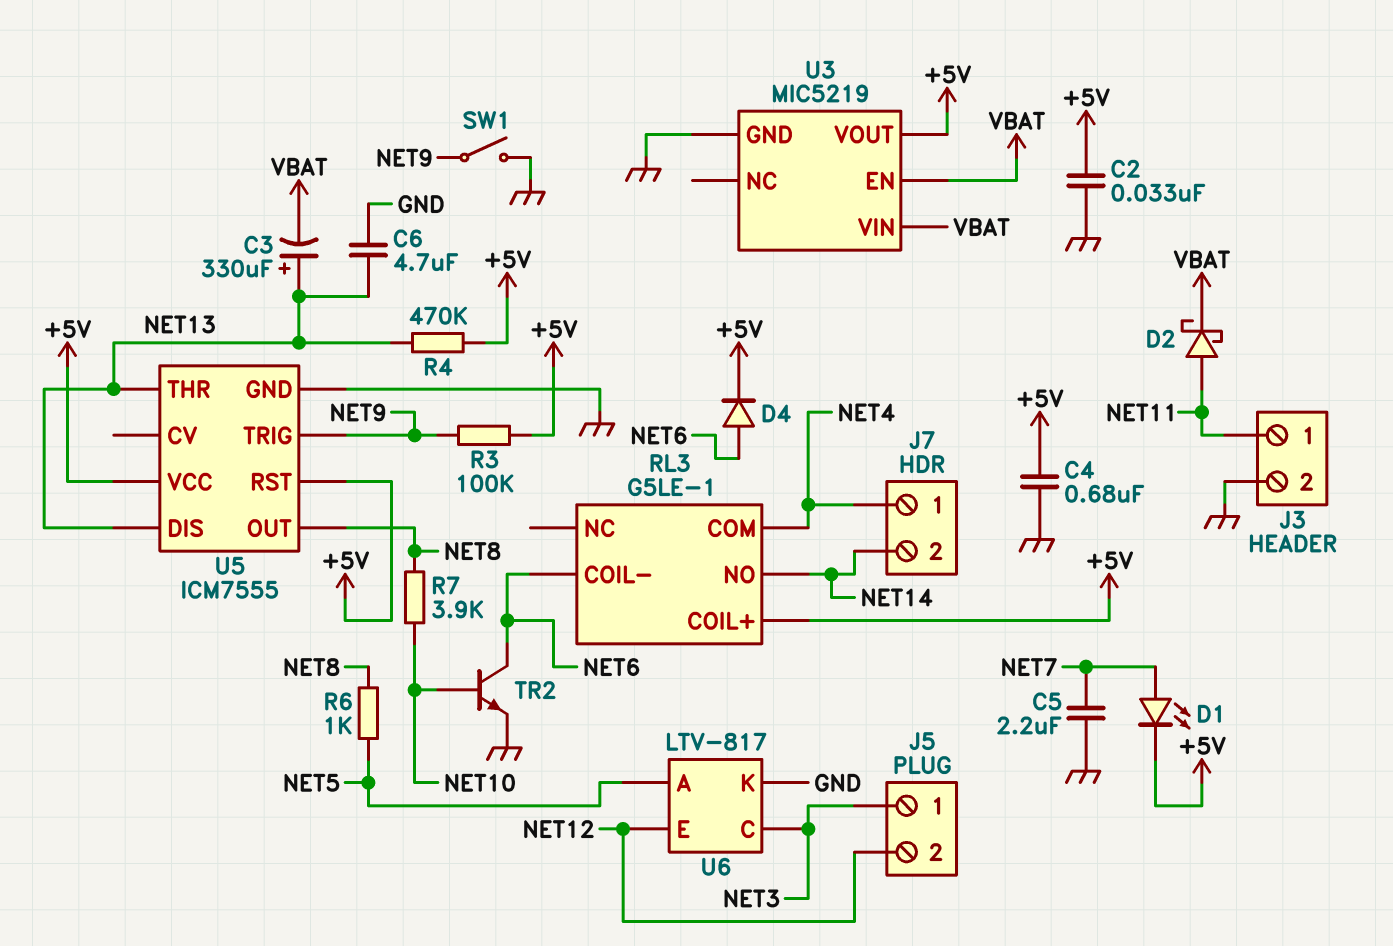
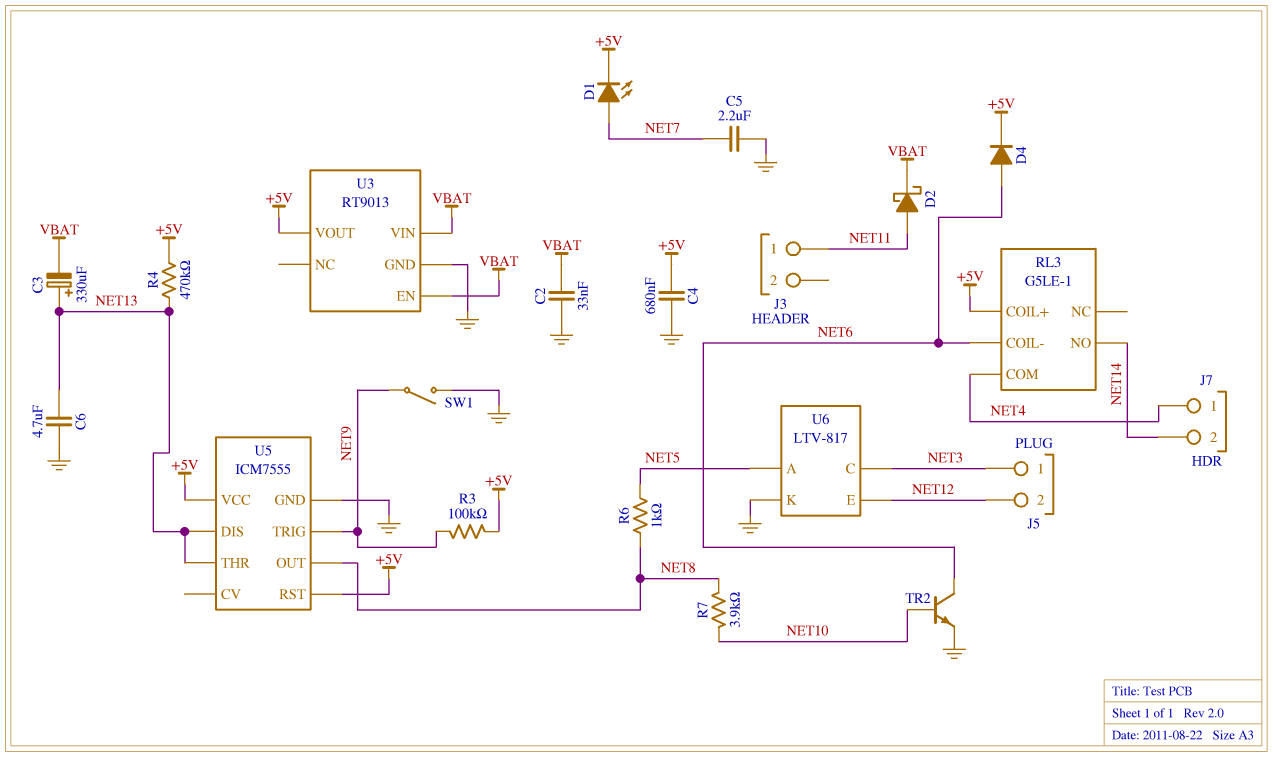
C2: 33nF (+5V, GND) -> 33nF (GND, VBAT)
J3 pin 2: GND -> none
U3: MIC5219 -> RT9013

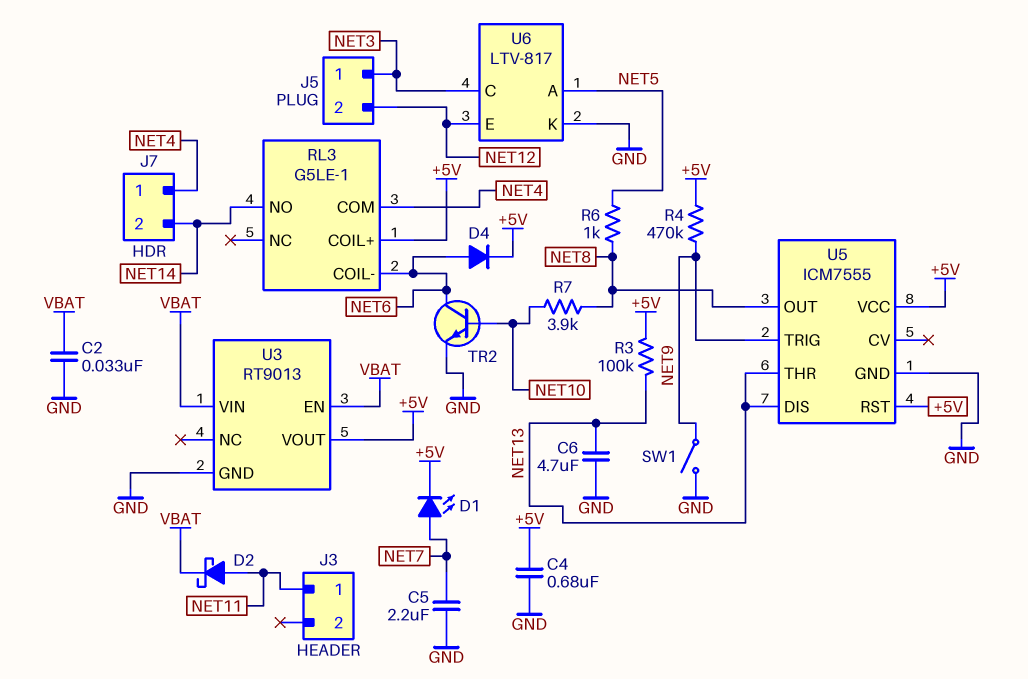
C3: 330uF (plus NET13, minus VBAT) -> none
R3: 100k (+5V, NET9) -> 100k (+5V, NET13)
R4: 470k (+5V, NET13) -> 470k (+5V, NET9)

